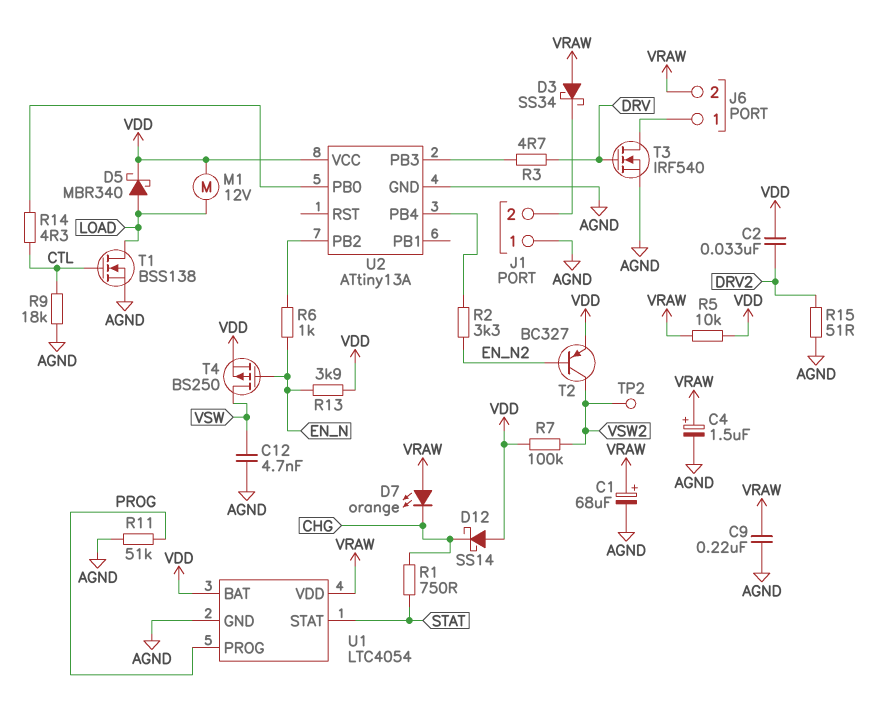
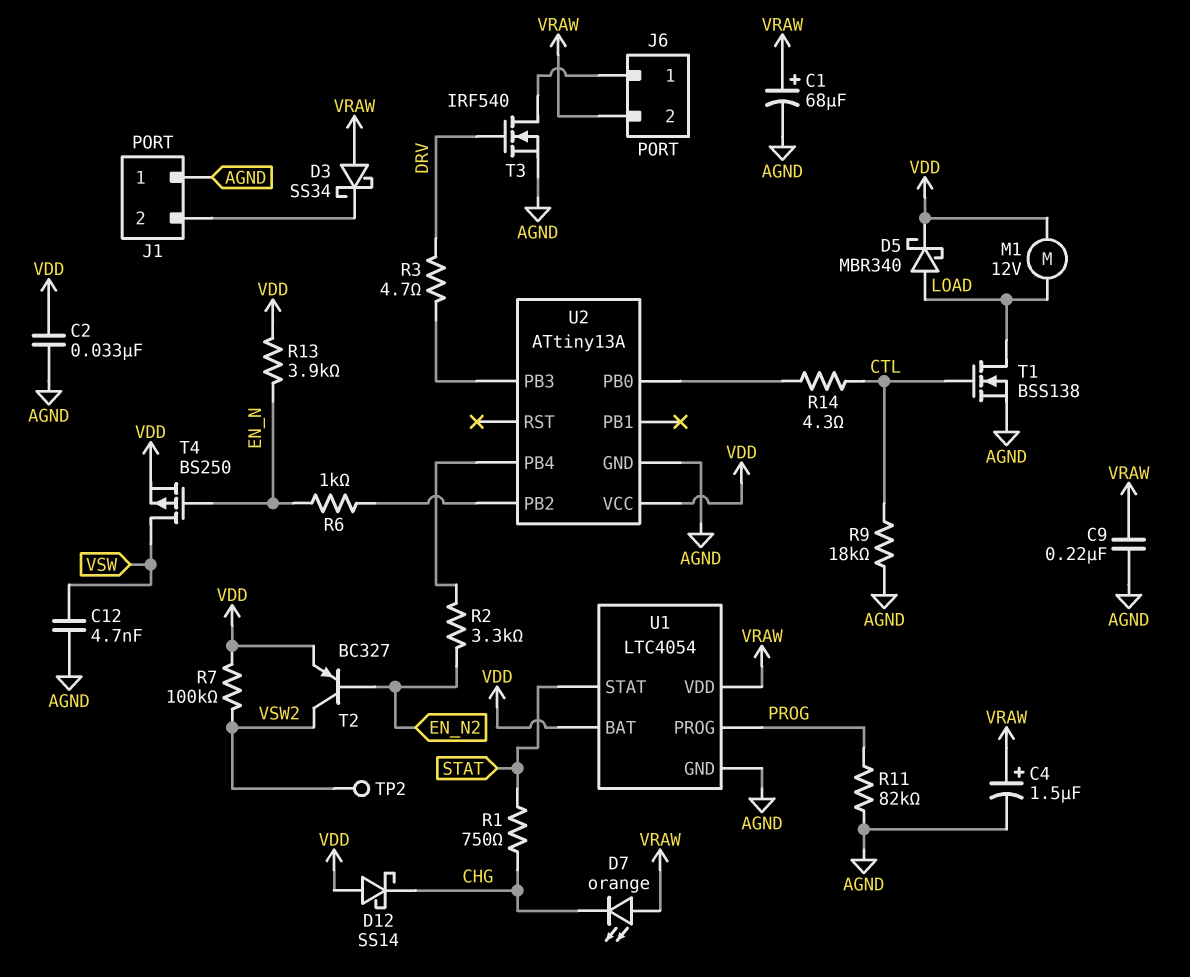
C2: 33nF (DRV2, VDD) -> 33nF (AGND, VDD)
R5: 10k (VDD, VRAW) -> none
R11: 51k (AGND, PROG) -> 82k (AGND, PROG)
R15: 51 (AGND, DRV2) -> none

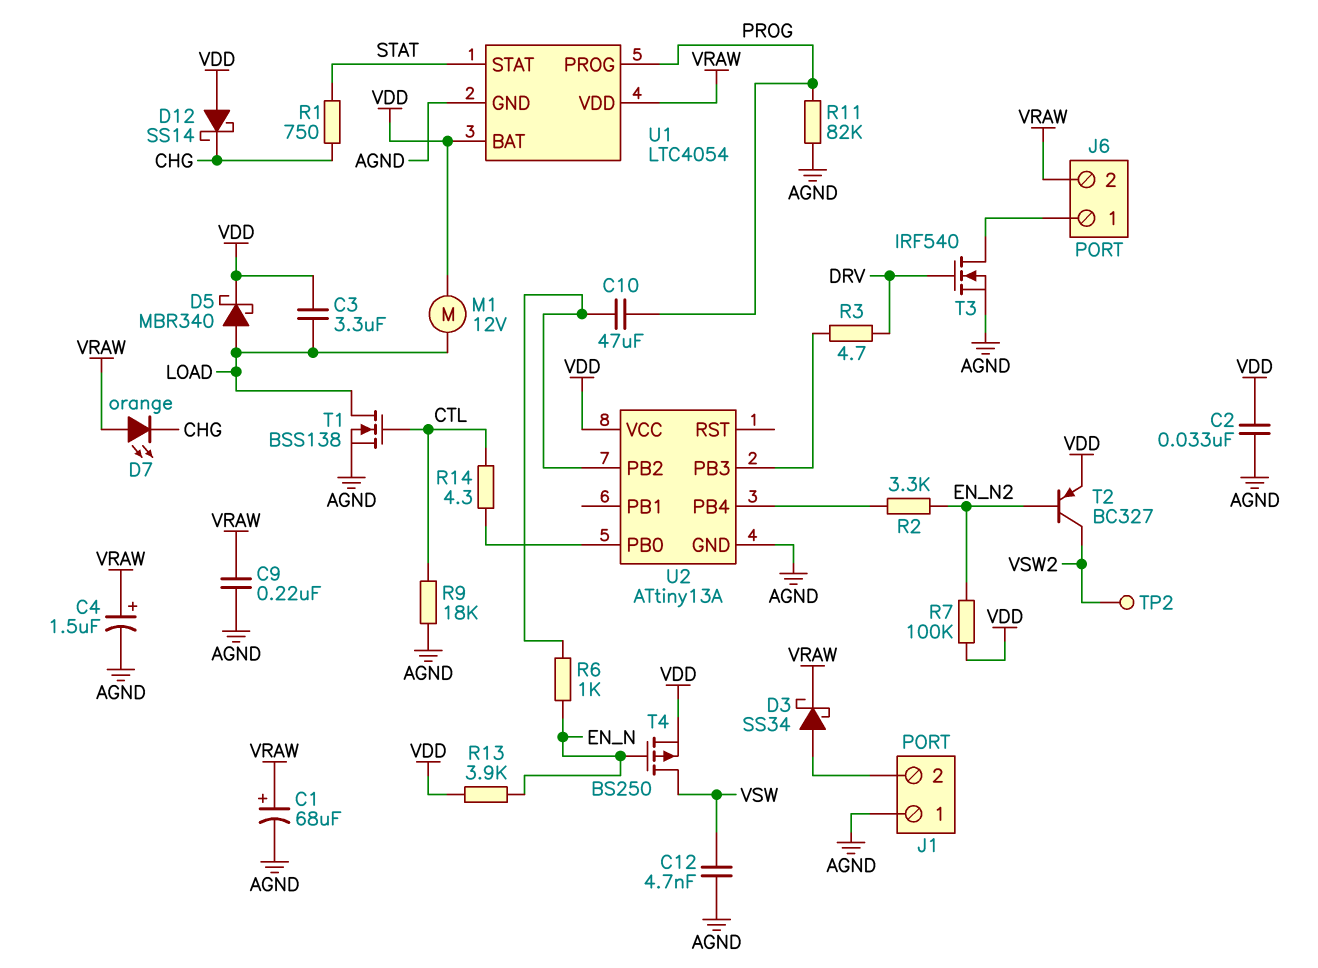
C3: none -> 3.3uF (LOAD, VDD)
C10: none -> 47uF (PROG, U2/PB2)
D3: schottky SS34 (A VRAW, K J1/2) -> schottky SS34 (A J1/2, K VRAW)
R7: 100k (VDD, VSW2) -> 100k (EN_N2, VDD)

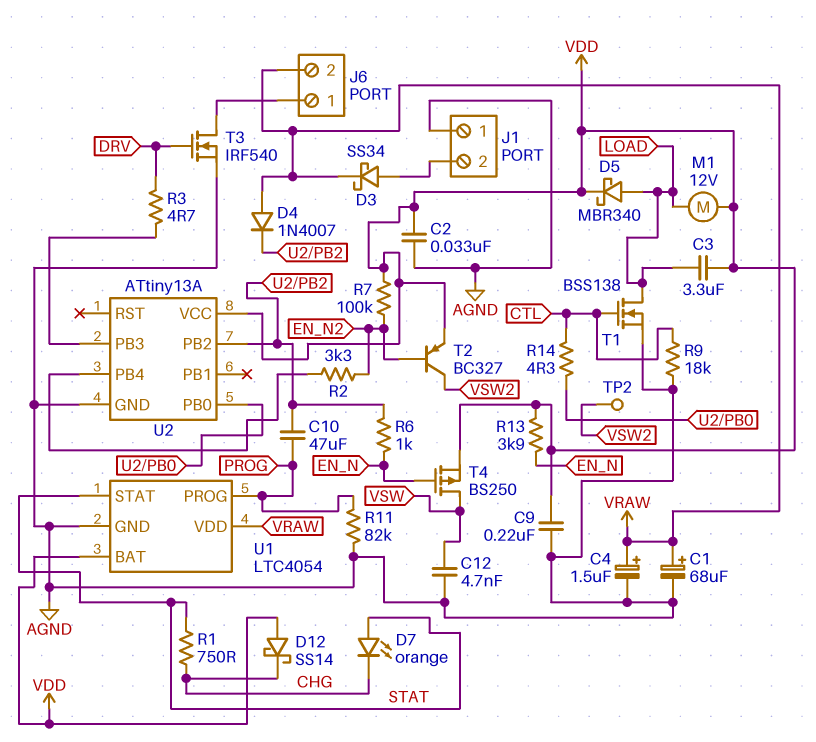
C9: 220nF (AGND, VRAW) -> 220nF (AGND, VDD)
D4: none -> diode 1N4007 (A VRAW, K U2/PB2)
D7: LED orange (A VRAW, K CHG) -> LED orange (A STAT, K CHG)

